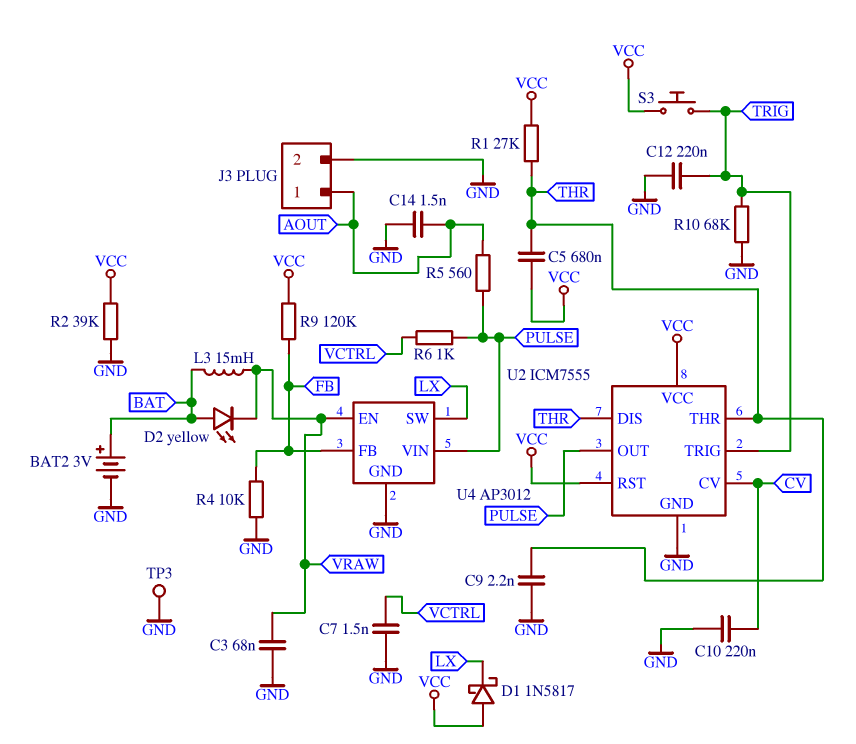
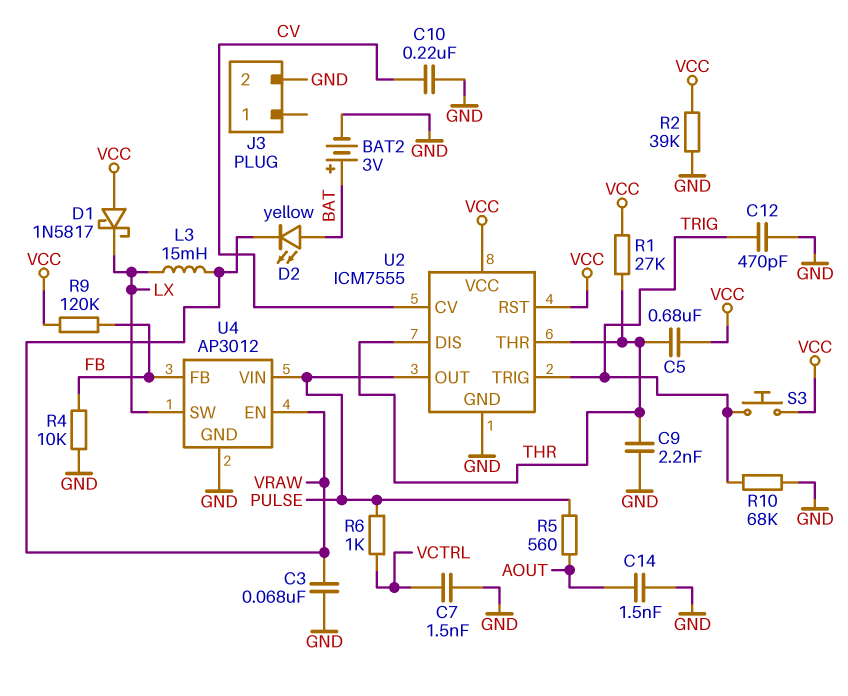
C12: 220nF (GND, TRIG) -> 470pF (GND, TRIG)
J3 pin 1: AOUT -> none
L3: 15mH (BAT, VRAW) -> 15mH (LX, VRAW)
TP3: test point (GND) -> none

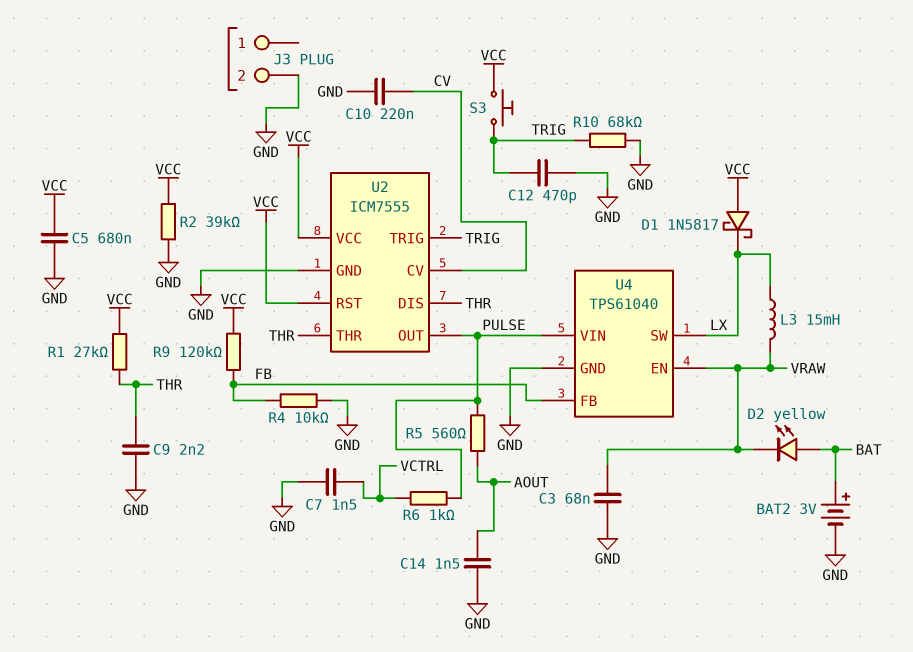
C5: 680nF (THR, VCC) -> 680nF (GND, VCC)
U4: AP3012 -> TPS61040

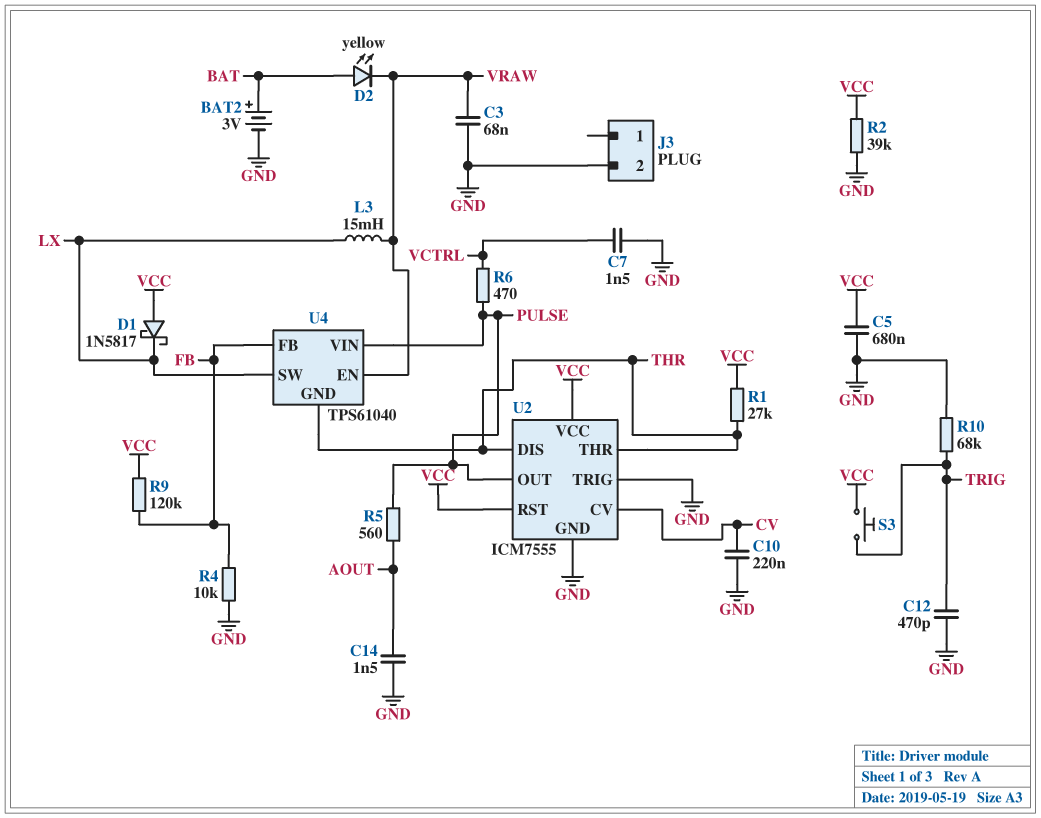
C9: 2.2nF (GND, THR) -> none
R6: 1k (PULSE, VCTRL) -> 470 (PULSE, VCTRL)
U2 pin TRIG: TRIG -> GND
U4 pin GND: GND -> THR

